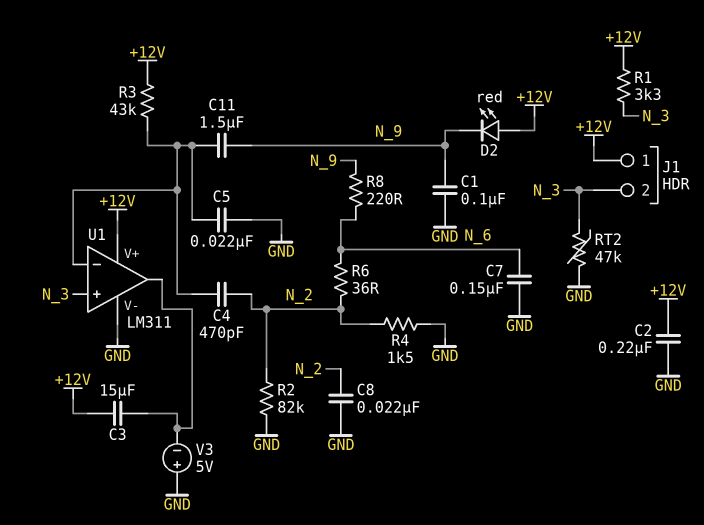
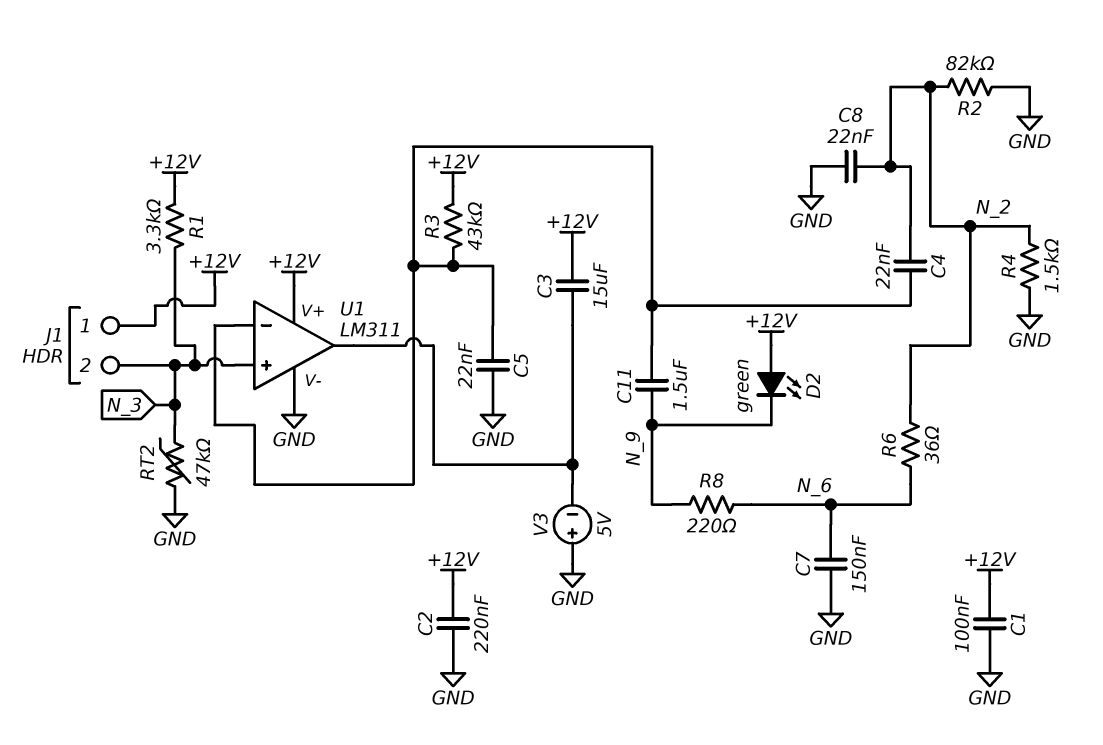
C1: 100nF (GND, N_9) -> 100nF (+12V, GND)
C4: 470pF (N_2, U1/in-) -> 22nF (N_2, U1/in-)
D2: LED red (A +12V, K N_9) -> LED green (A +12V, K N_9)

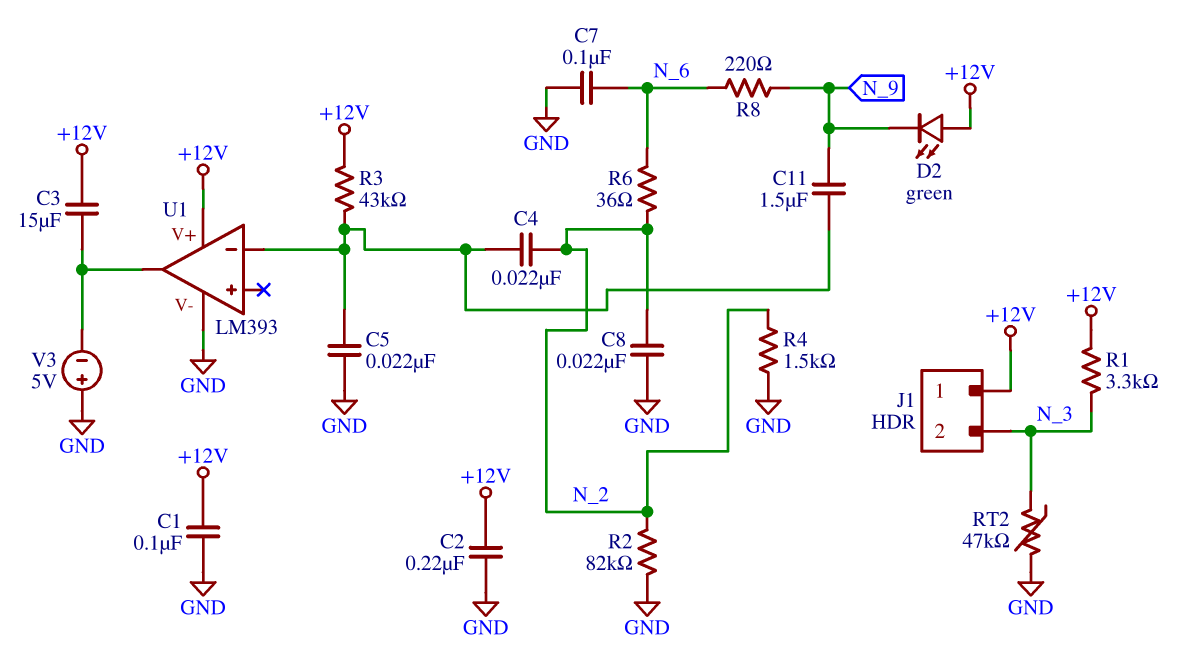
C7: 150nF (GND, N_6) -> 100nF (GND, N_6)
U1: LM311 -> LM393
U1 pin in+: N_3 -> none

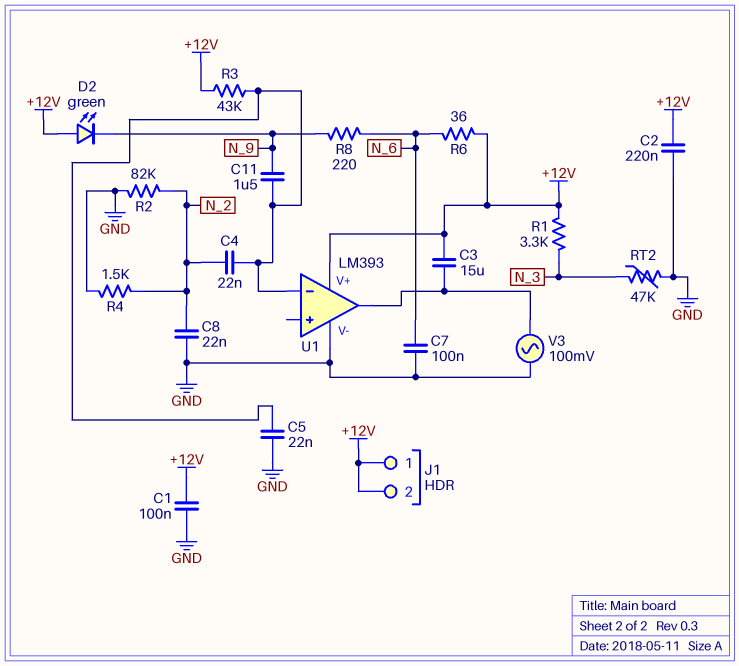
J1 pin 2: N_3 -> +12V
R6: 36 (N_2, N_6) -> 36 (+12V, N_6)
V3: 5V (plus GND, minus U1/out) -> AC 100mV (GND, U1/out)

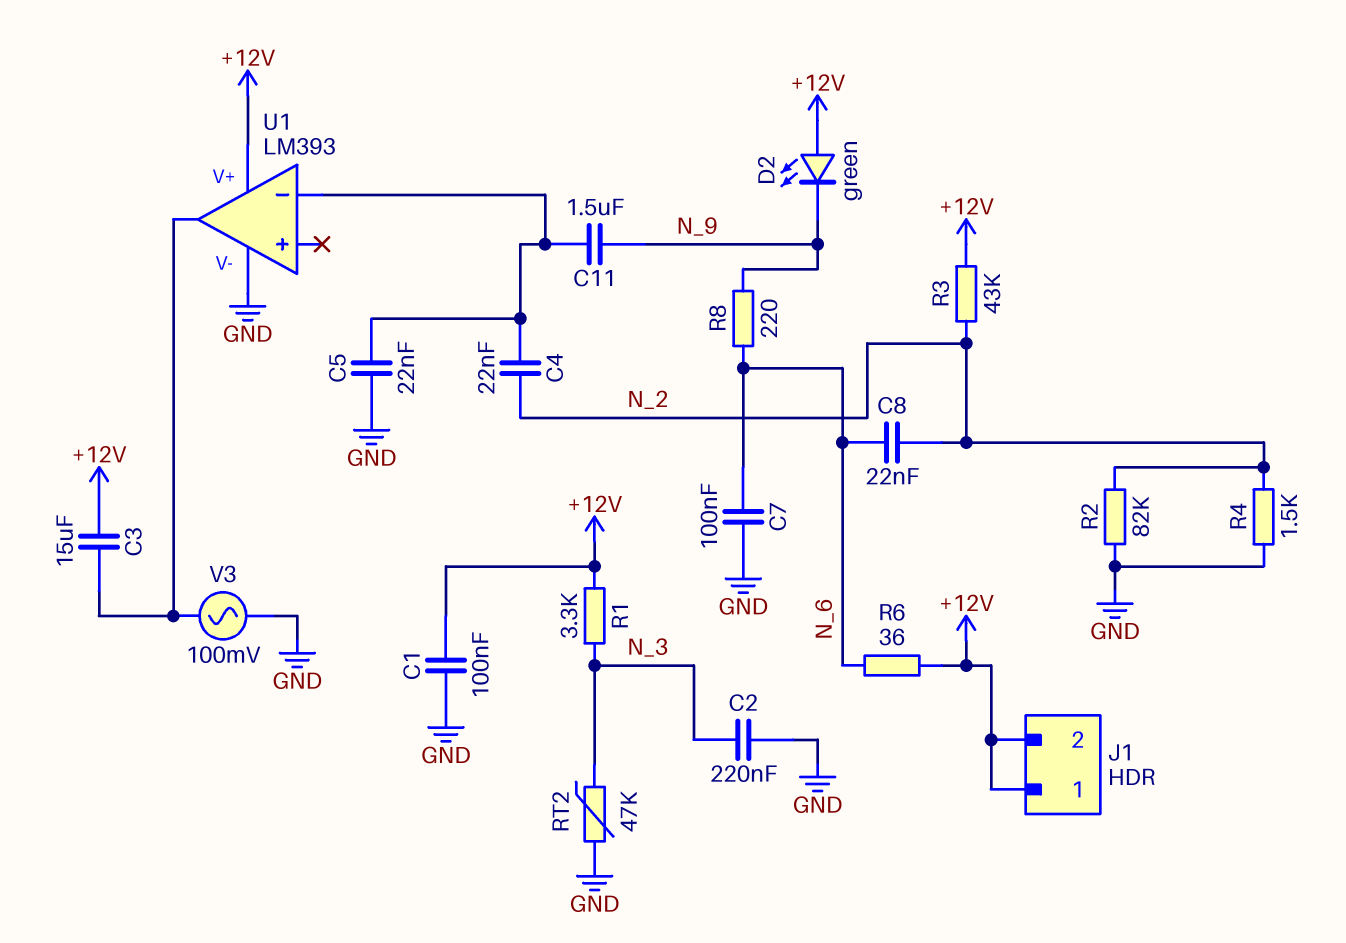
C2: 220nF (+12V, GND) -> 220nF (GND, N_3)
C8: 22nF (GND, N_2) -> 22nF (N_2, N_6)
R3: 43k (+12V, U1/in-) -> 43k (+12V, N_2)

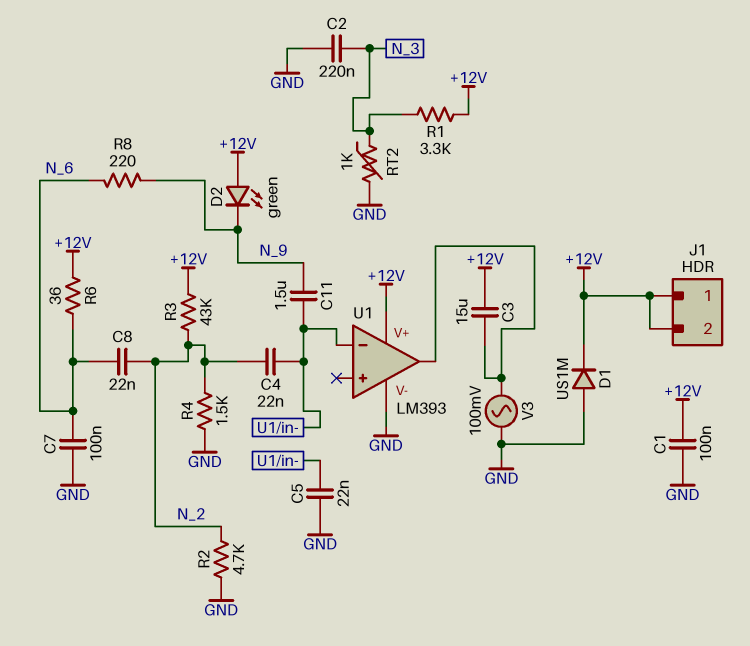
D1: none -> diode US1M (A GND, K +12V)
R2: 82k (GND, N_2) -> 4.7k (GND, N_2)
RT2: 47k (GND, N_3) -> 1k (GND, N_3)

